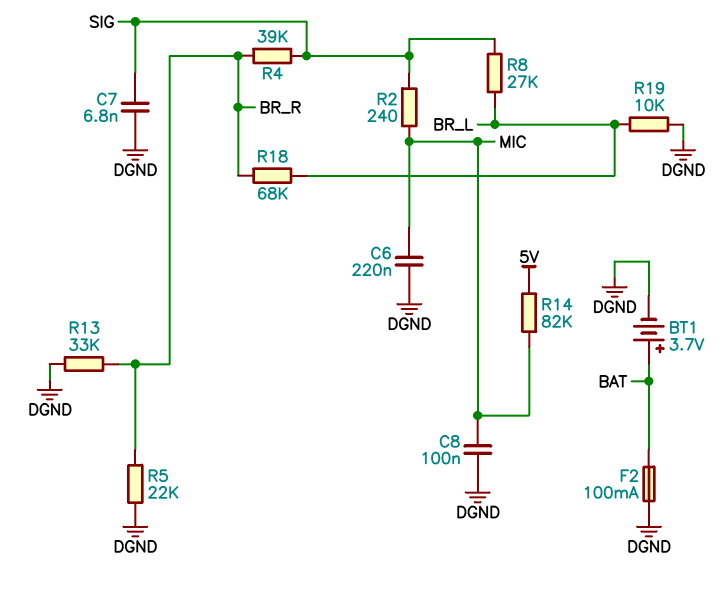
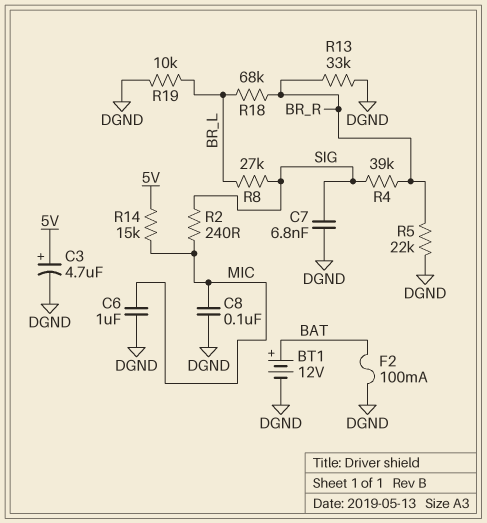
BT1: 3.7V (plus BAT, minus DGND) -> 12V (plus BAT, minus DGND)
C3: none -> 4.7uF (plus 5V, minus DGND)
C6: 220nF (DGND, MIC) -> 1uF (DGND, MIC)
R14: 82k (5V, MIC) -> 15k (5V, MIC)

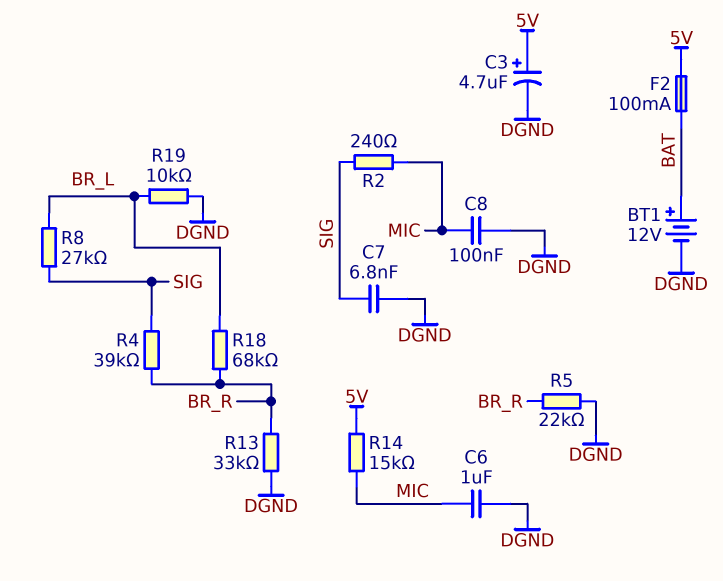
F2: 100mA (BAT, DGND) -> 100mA (5V, BAT)

